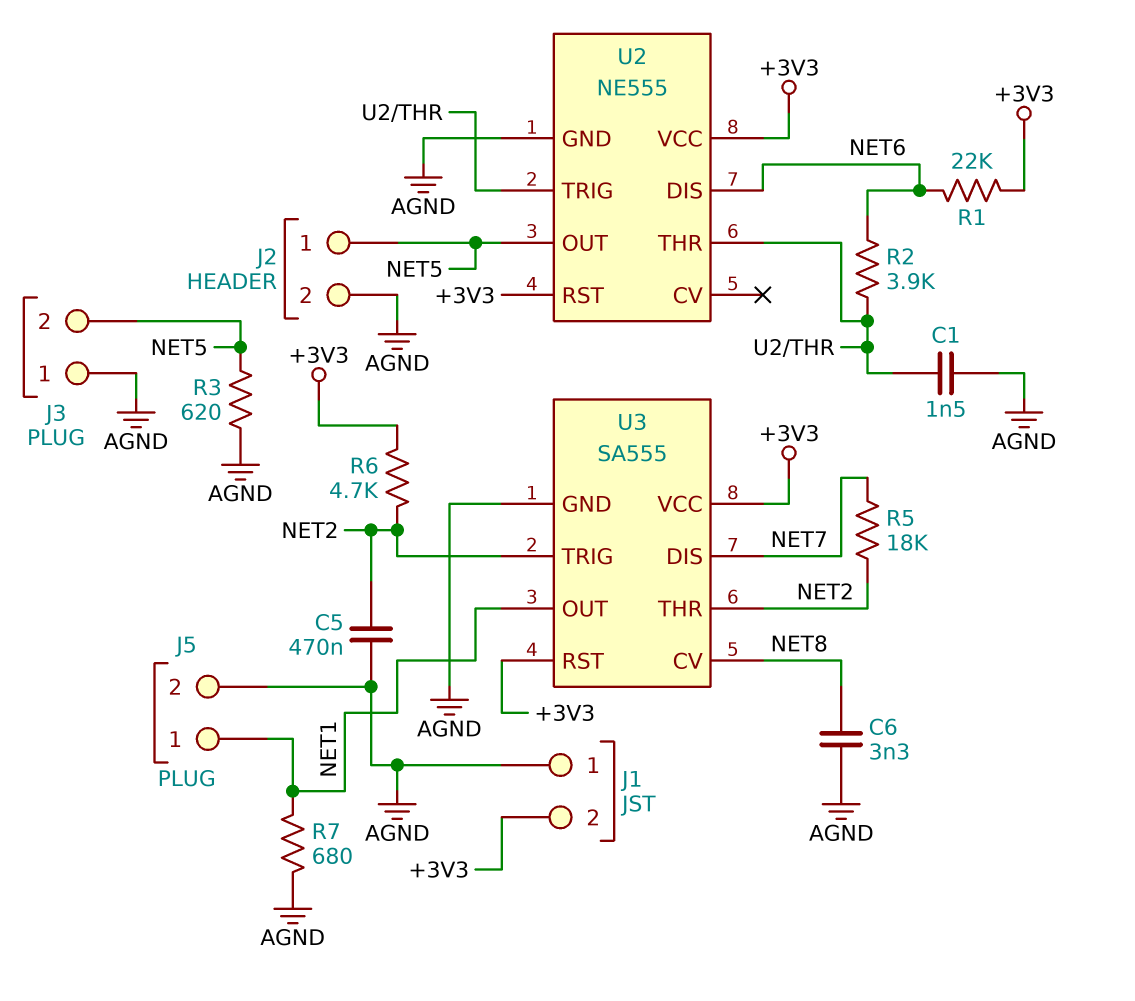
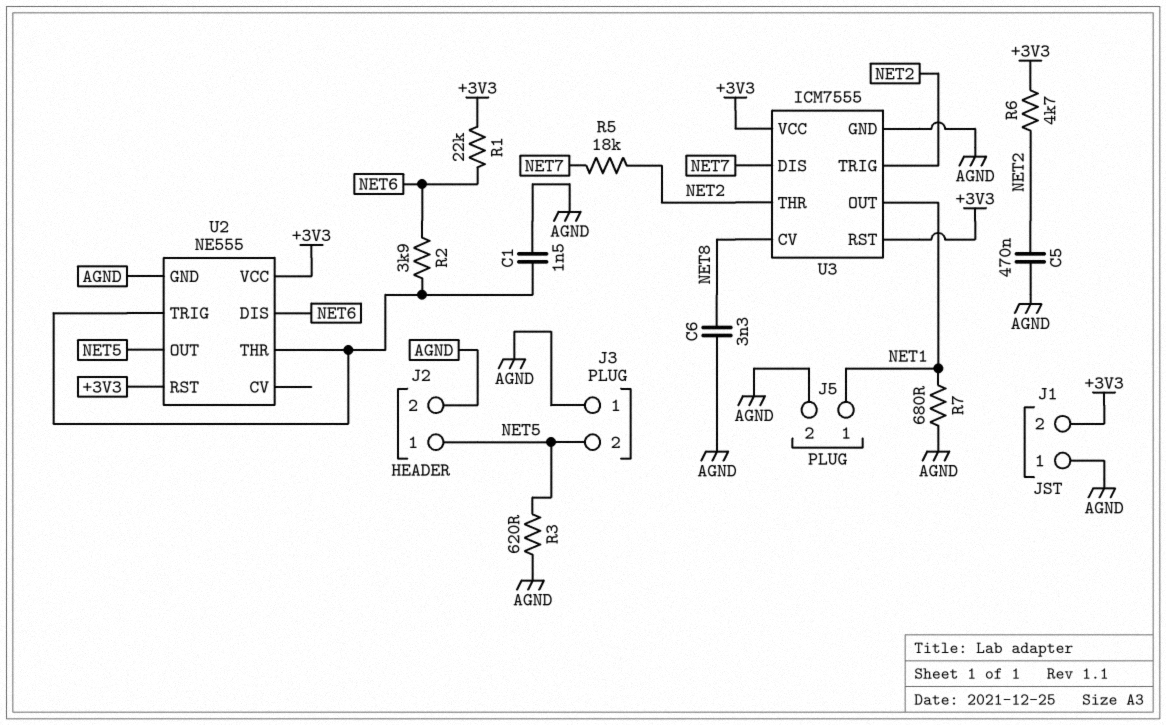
U3: SA555 -> ICM7555

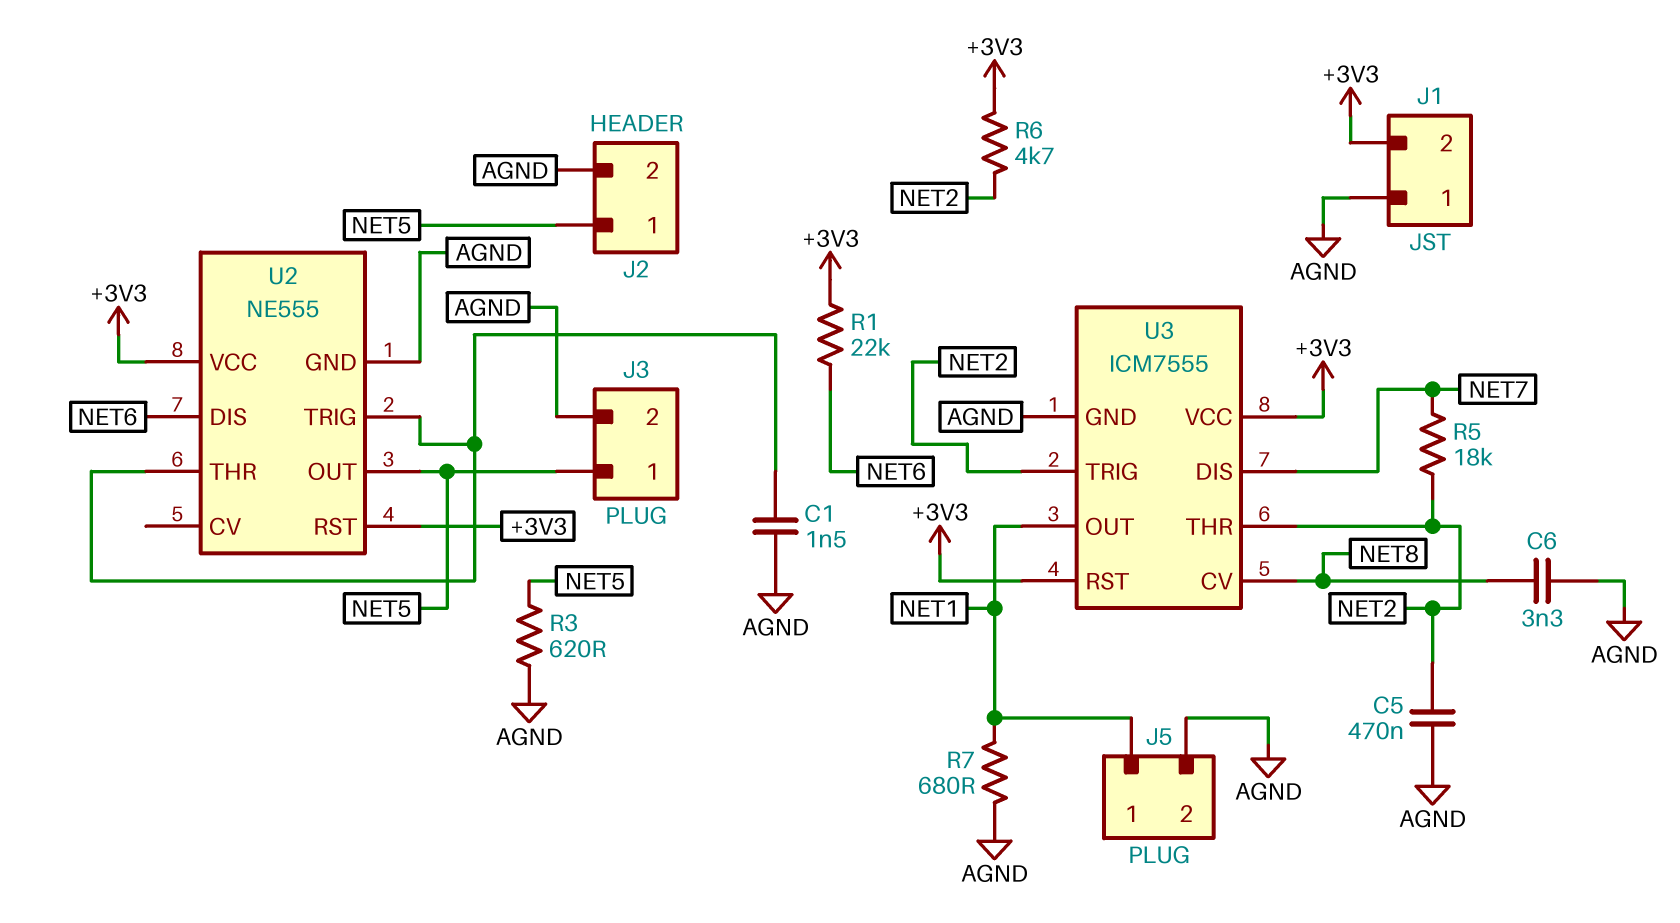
J3 pin 1: AGND -> NET5
J3 pin 2: NET5 -> AGND
R2: 3.9k (NET6, U2/THR) -> none

